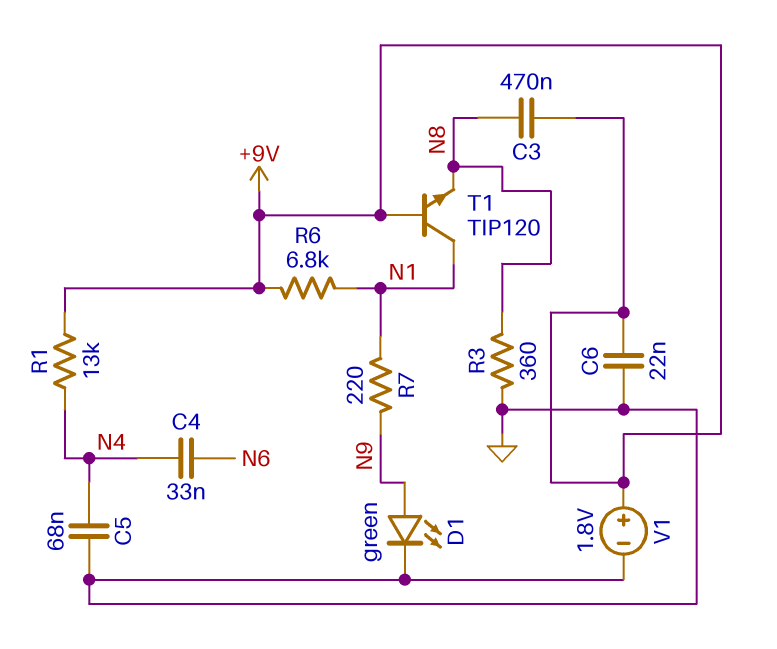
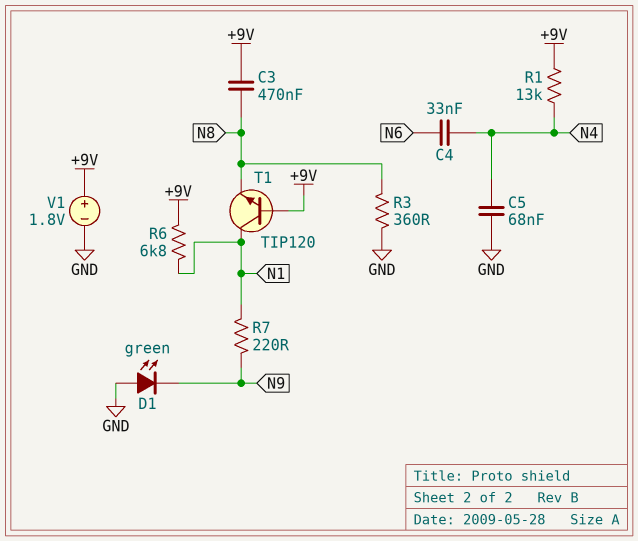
C6: 22nF (+9V, GND) -> none
D1: LED green (A N9, K GND) -> LED green (A GND, K N9)

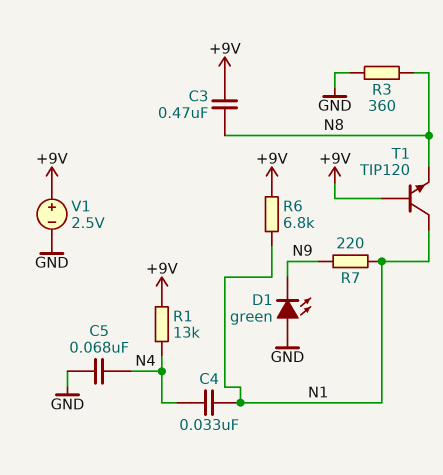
C4: 33nF (N4, N6) -> 33nF (N1, N4)
V1: 1.8V (plus +9V, minus GND) -> 2.5V (plus +9V, minus GND)

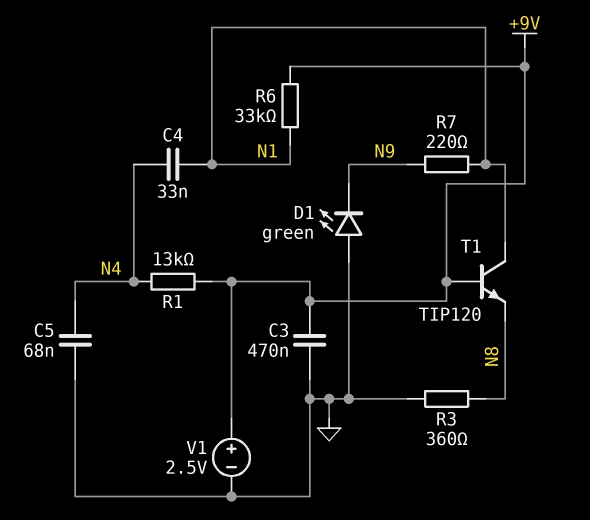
C3: 470nF (+9V, N8) -> 470nF (+9V, GND)
R6: 6.8k (+9V, N1) -> 33k (+9V, N1)

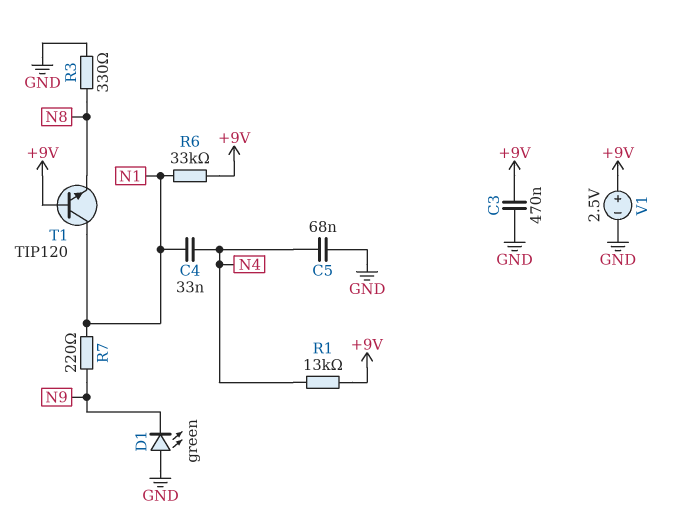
R3: 360 (GND, N8) -> 330 (GND, N8)

